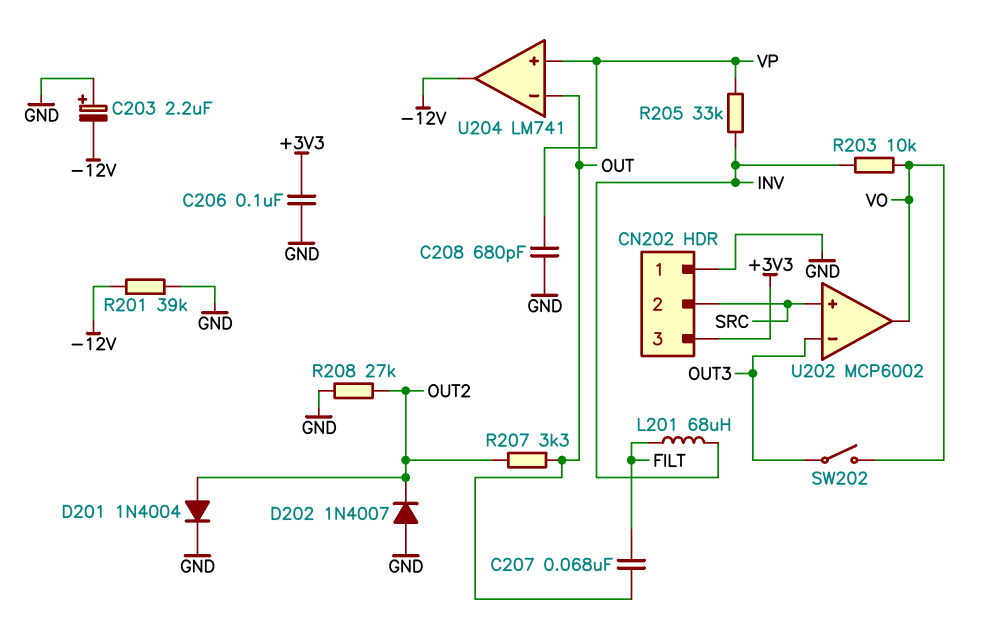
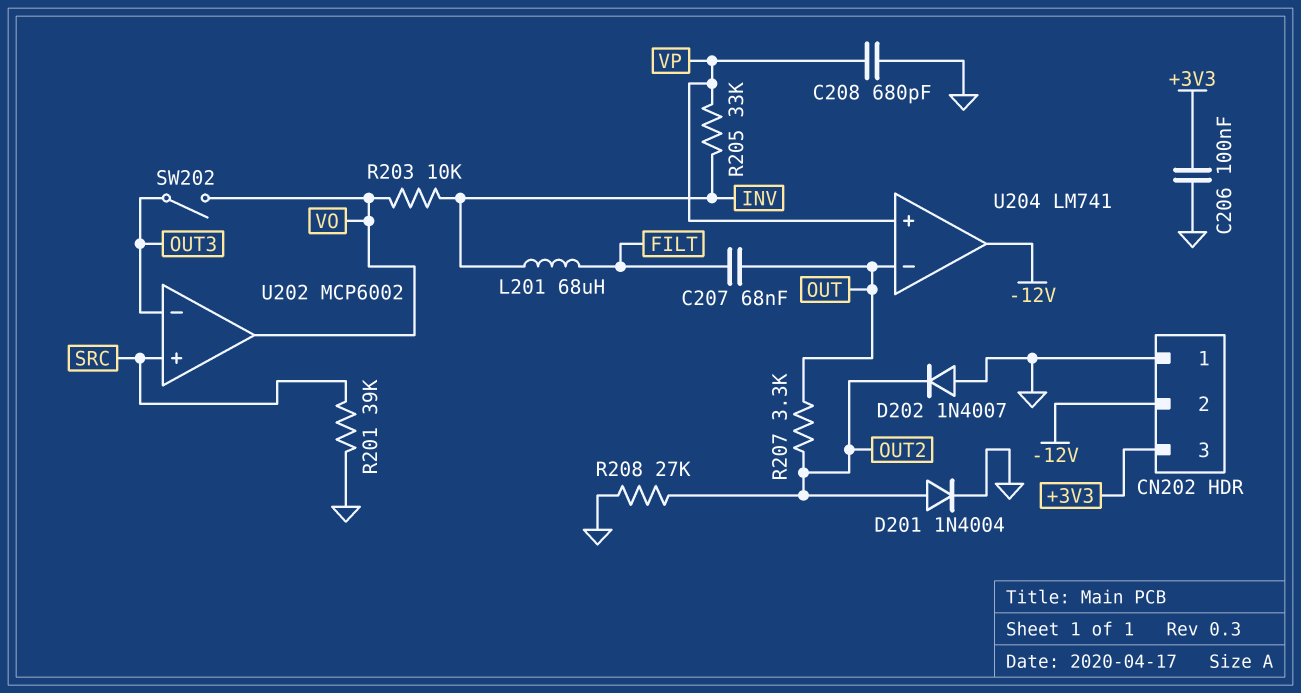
C203: 2.2uF (plus GND, minus -12V) -> none
CN202 pin 2: SRC -> -12V
R201: 39k (-12V, GND) -> 39k (GND, SRC)

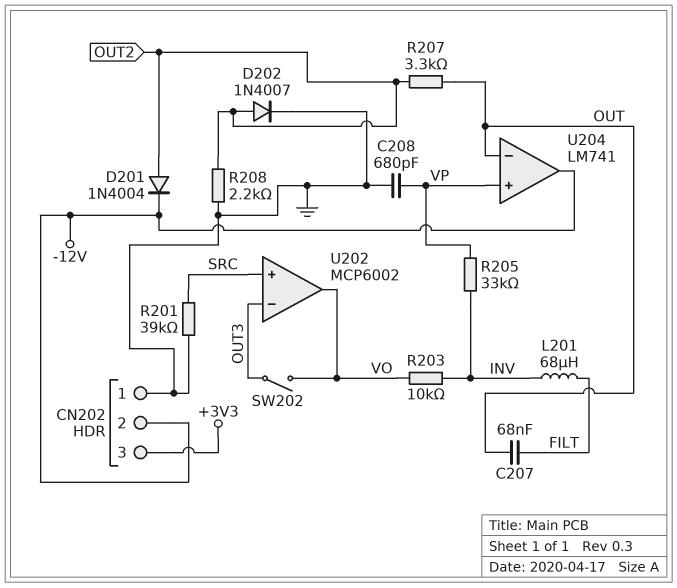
C206: 100nF (+3V3, GND) -> none
D201: diode 1N4004 (A OUT2, K GND) -> diode 1N4004 (A OUT2, K -12V)
D202: diode 1N4007 (A GND, K OUT2) -> diode 1N4007 (A OUT2, K GND)
R208: 27k (GND, OUT2) -> 2.2k (GND, OUT2)

